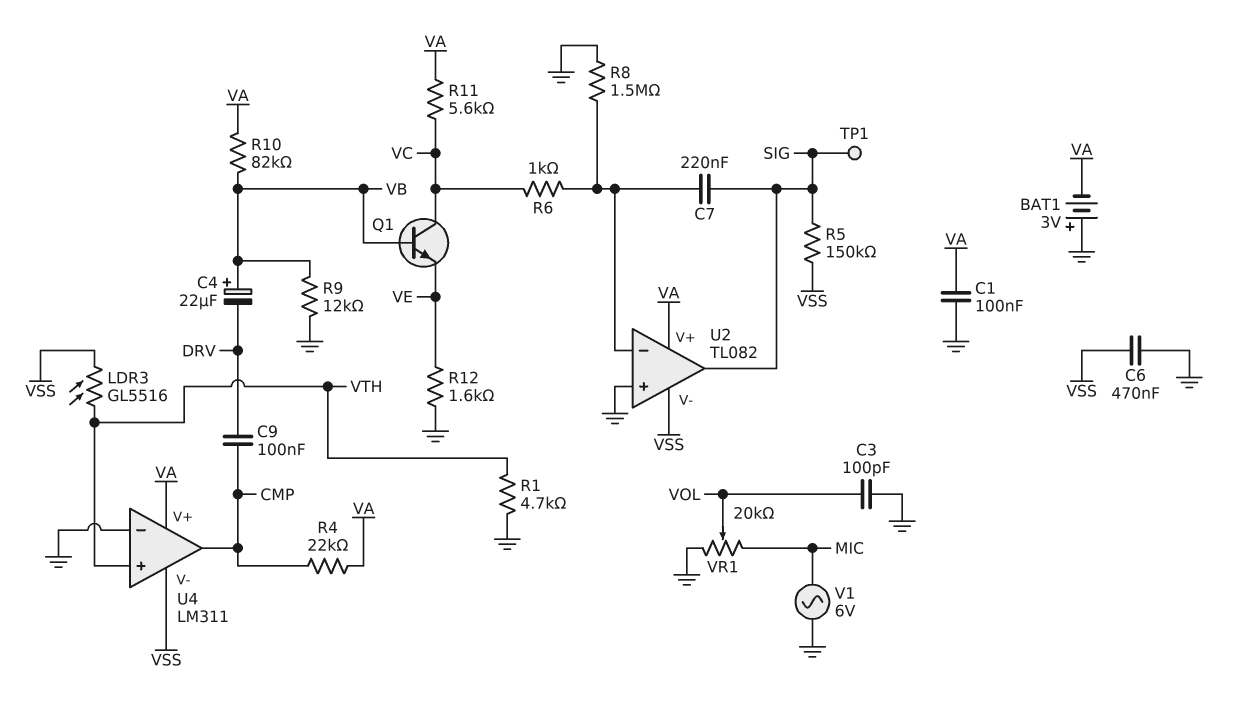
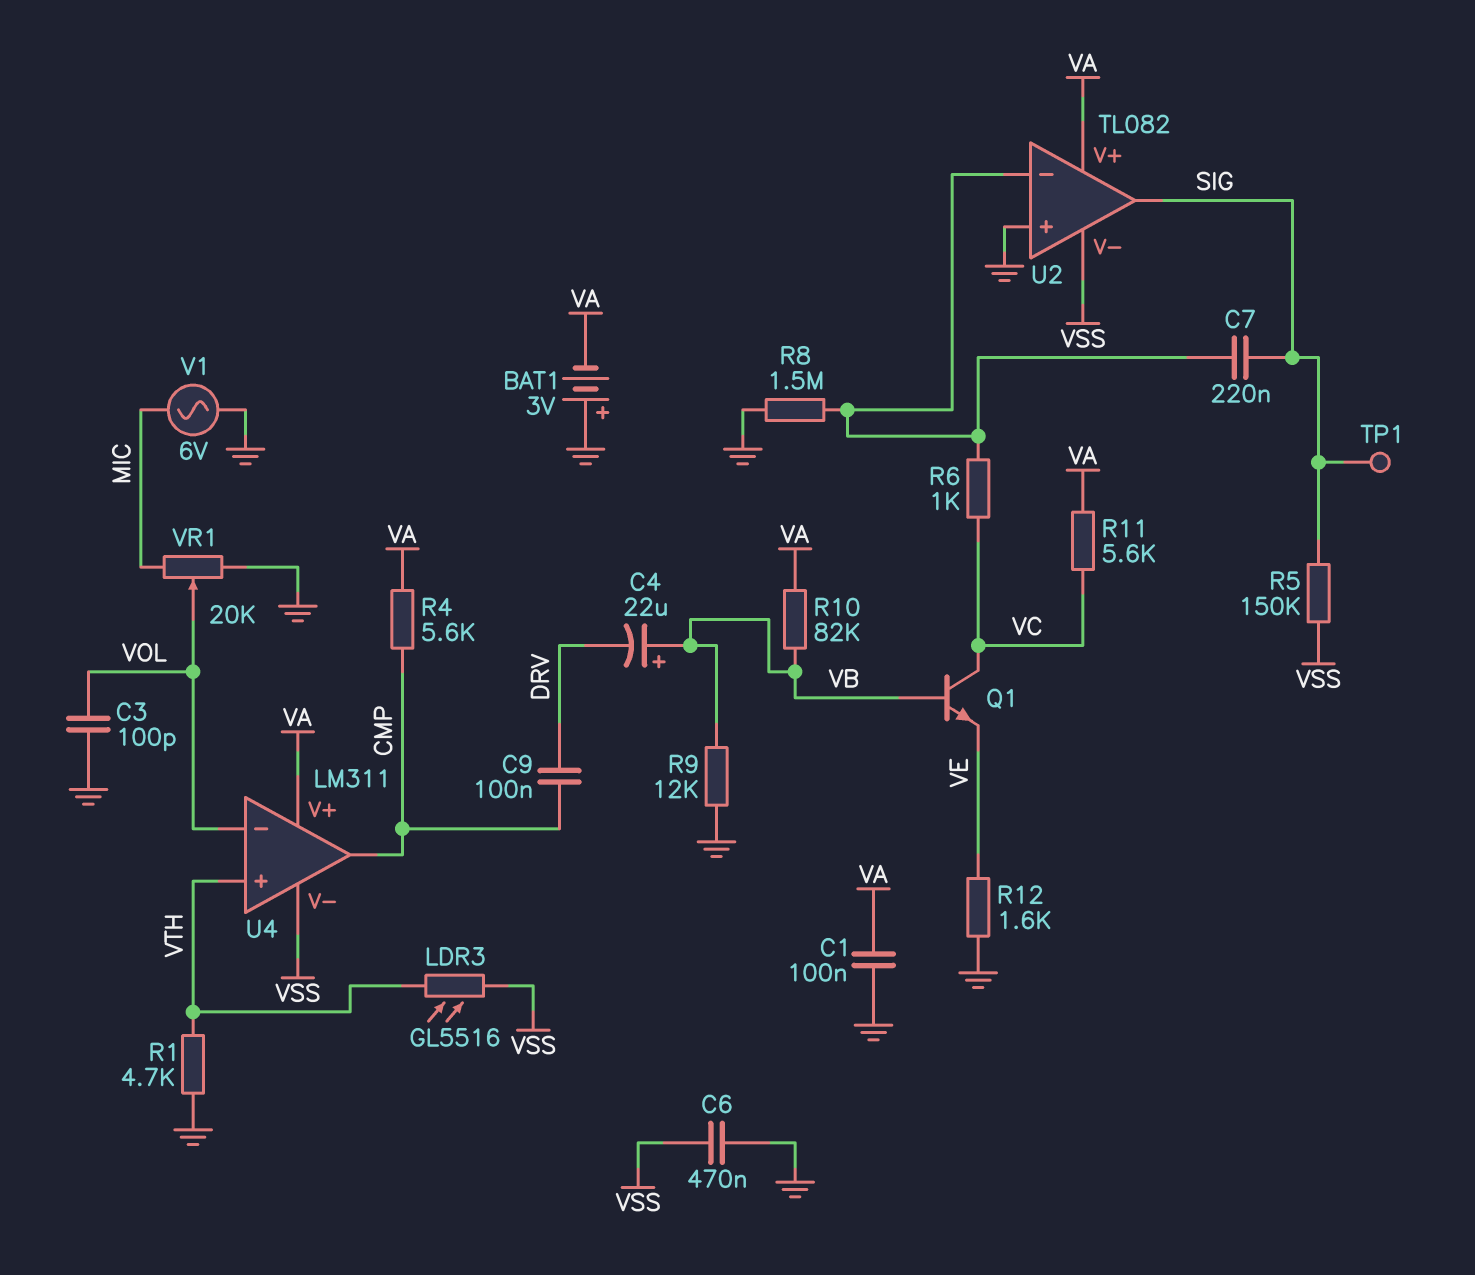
R4: 22k (CMP, VA) -> 5.6k (CMP, VA)
U4 pin in-: GND -> VOL

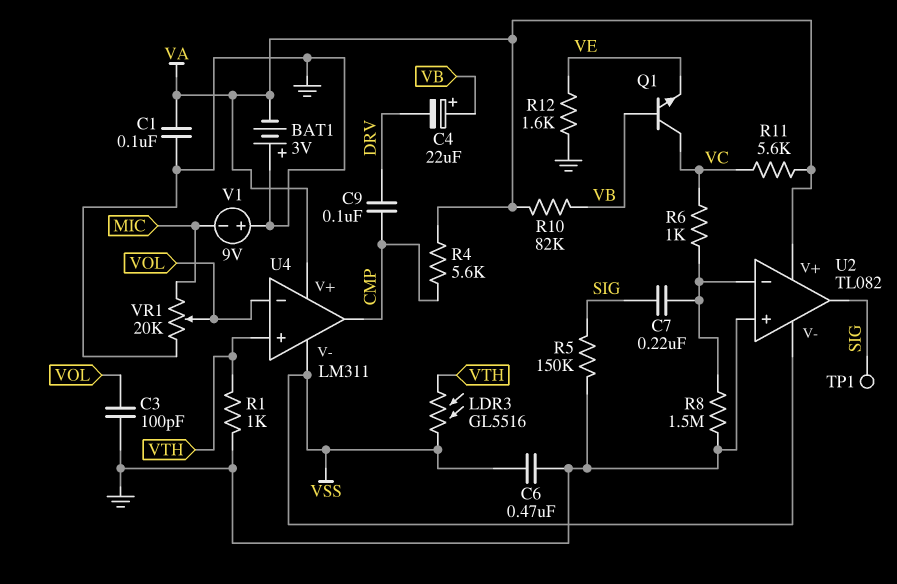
R1: 4.7k (GND, VTH) -> 1k (GND, VTH)
R5: 150k (SIG, VSS) -> 150k (GND, SIG)
R9: 12k (GND, VB) -> none
V1: AC 6V (GND, MIC) -> 9V (plus GND, minus MIC)

